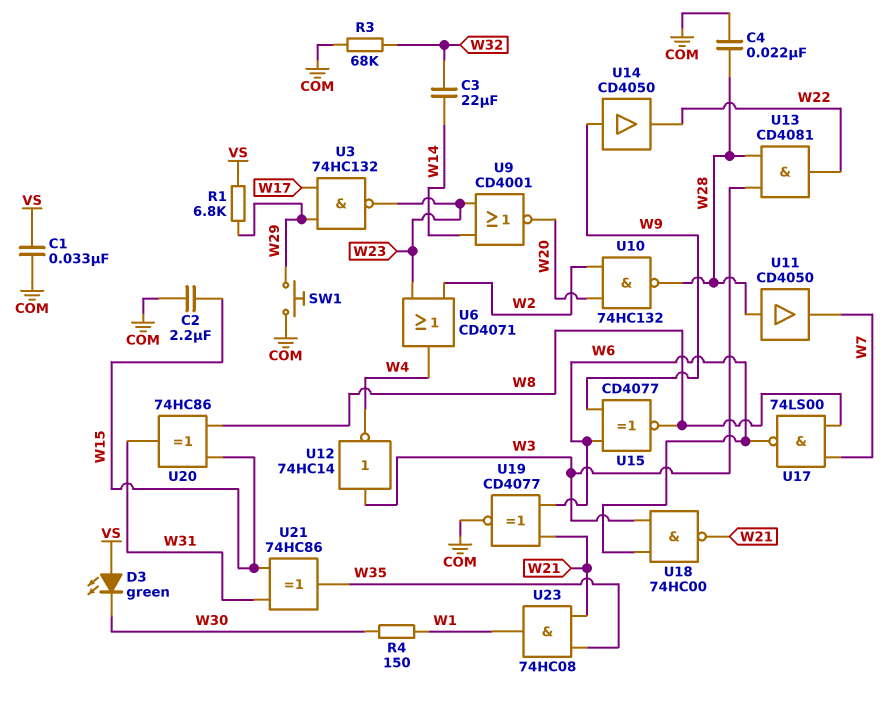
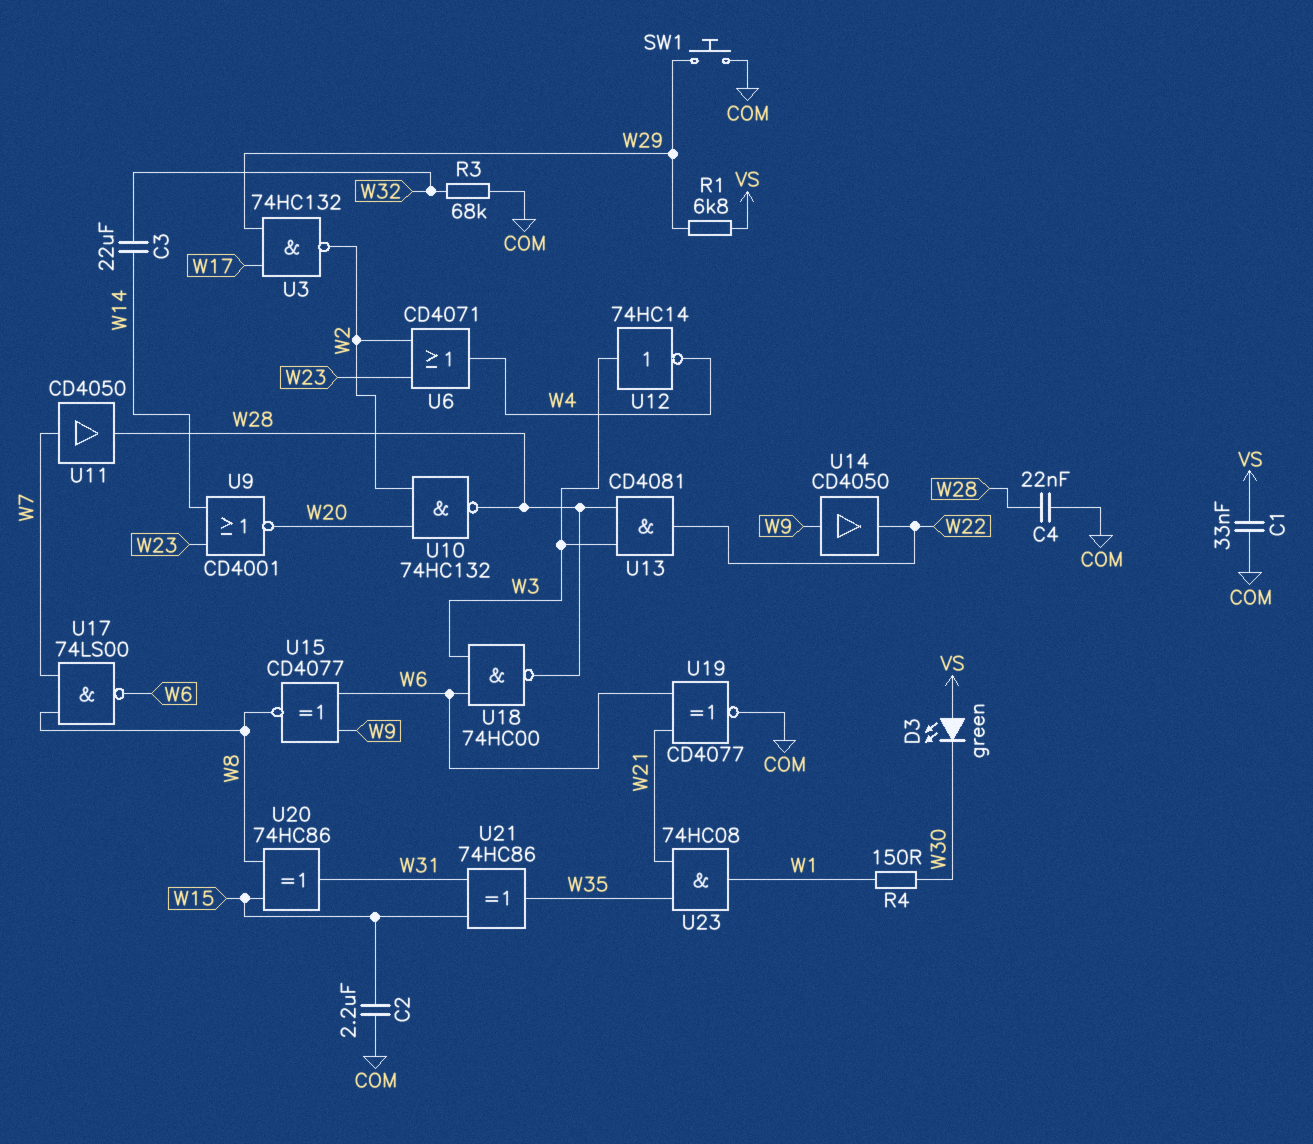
U3: NAND 74HC132 (in W17, in W29, out W23) -> NAND 74HC132 (in W17, in W29, out W2)
U11: buffer CD4050 (in W28, out W7) -> buffer CD4050 (in W7, out W28)
U18: NAND 74HC00 (in W3, in W6, out W21) -> NAND 74HC00 (in W3, in W6, out W28)

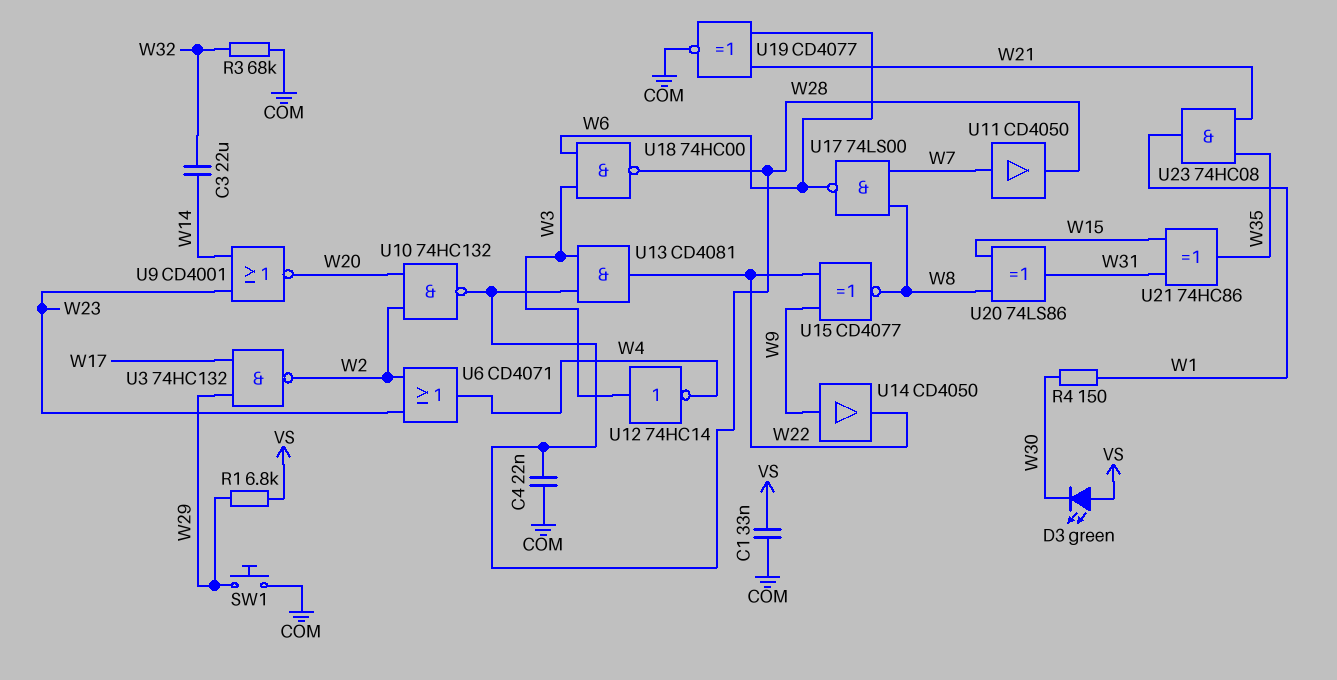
C2: 2.2uF (COM, W15) -> none
U15: XNOR CD4077 (in W6, in W9, out W8) -> XNOR CD4077 (in W9, in W22, out W8)
U20: XOR 74HC86 (in W8, in W15, out W31) -> XOR 74LS86 (in W8, in W15, out W31)

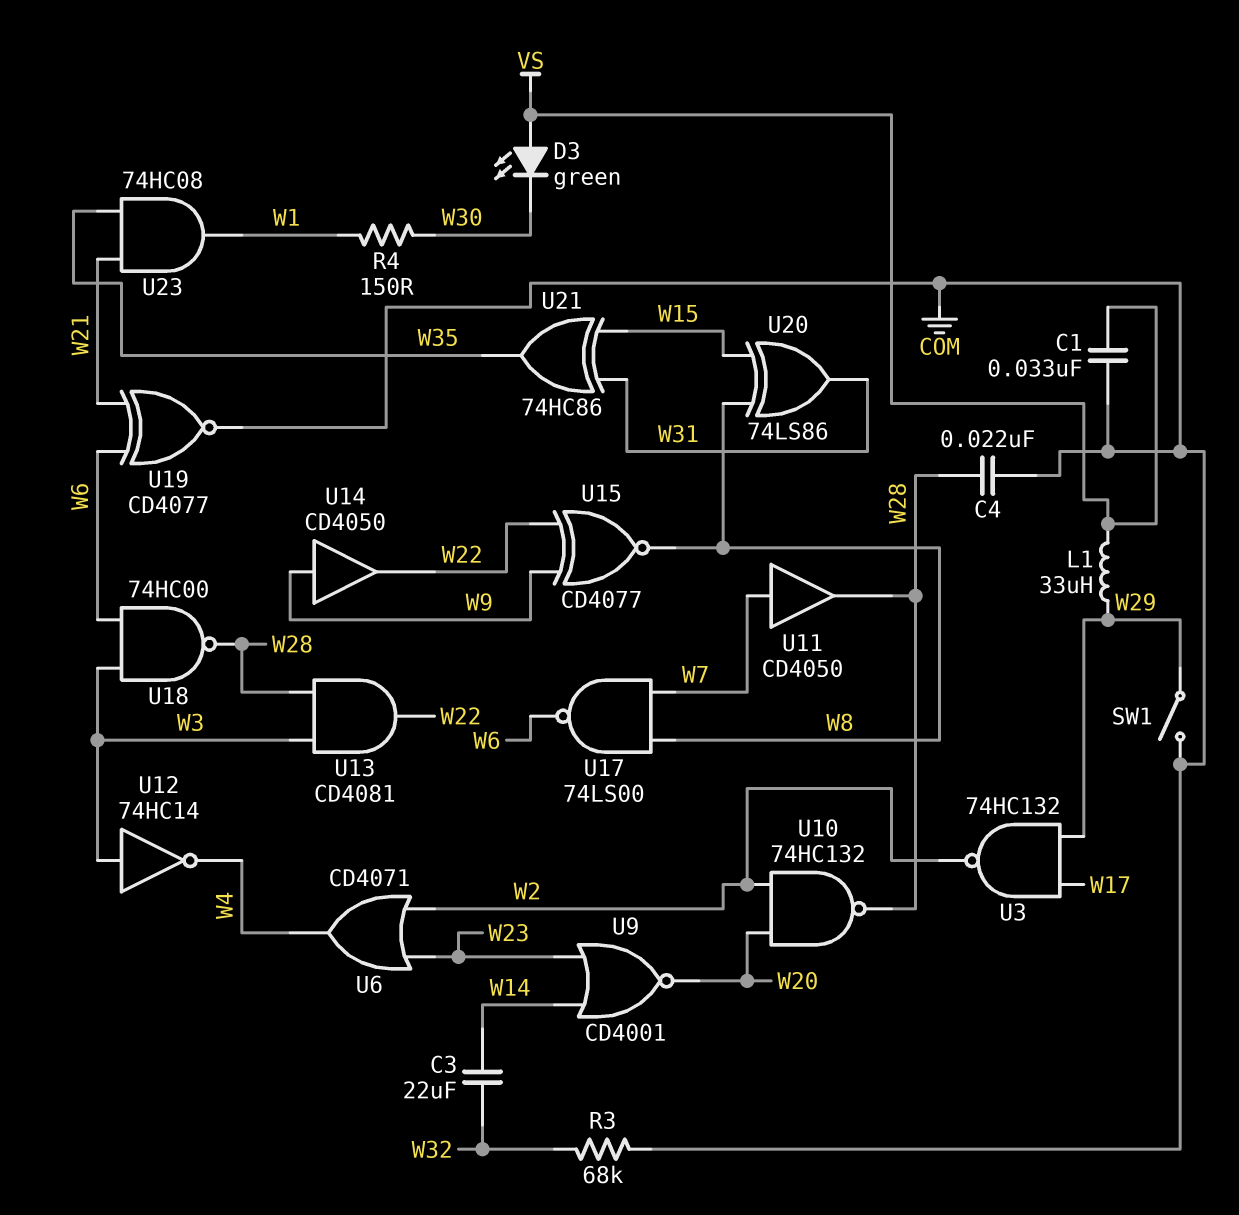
L1: none -> 33uH (VS, W29)
R1: 6.8k (VS, W29) -> none
SW1: button (COM, W29) -> switch (COM, W29)

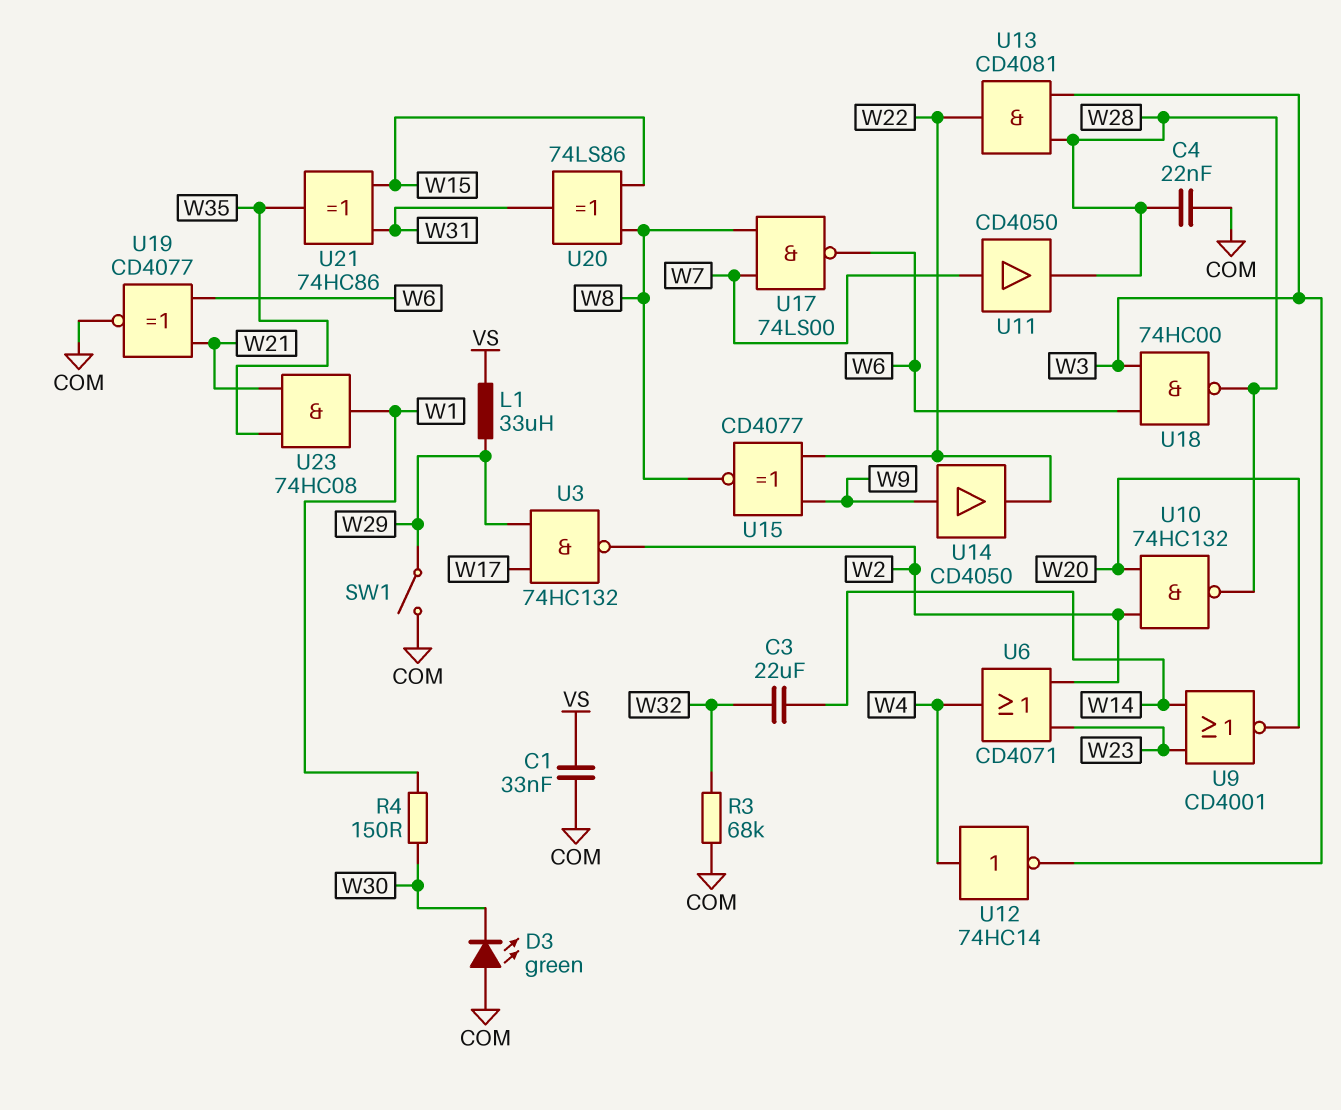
D3: LED green (A VS, K W30) -> LED green (A COM, K W30)
U12: NOT 74HC14 (in W3, out W4) -> NOT 74HC14 (in W4, out W3)

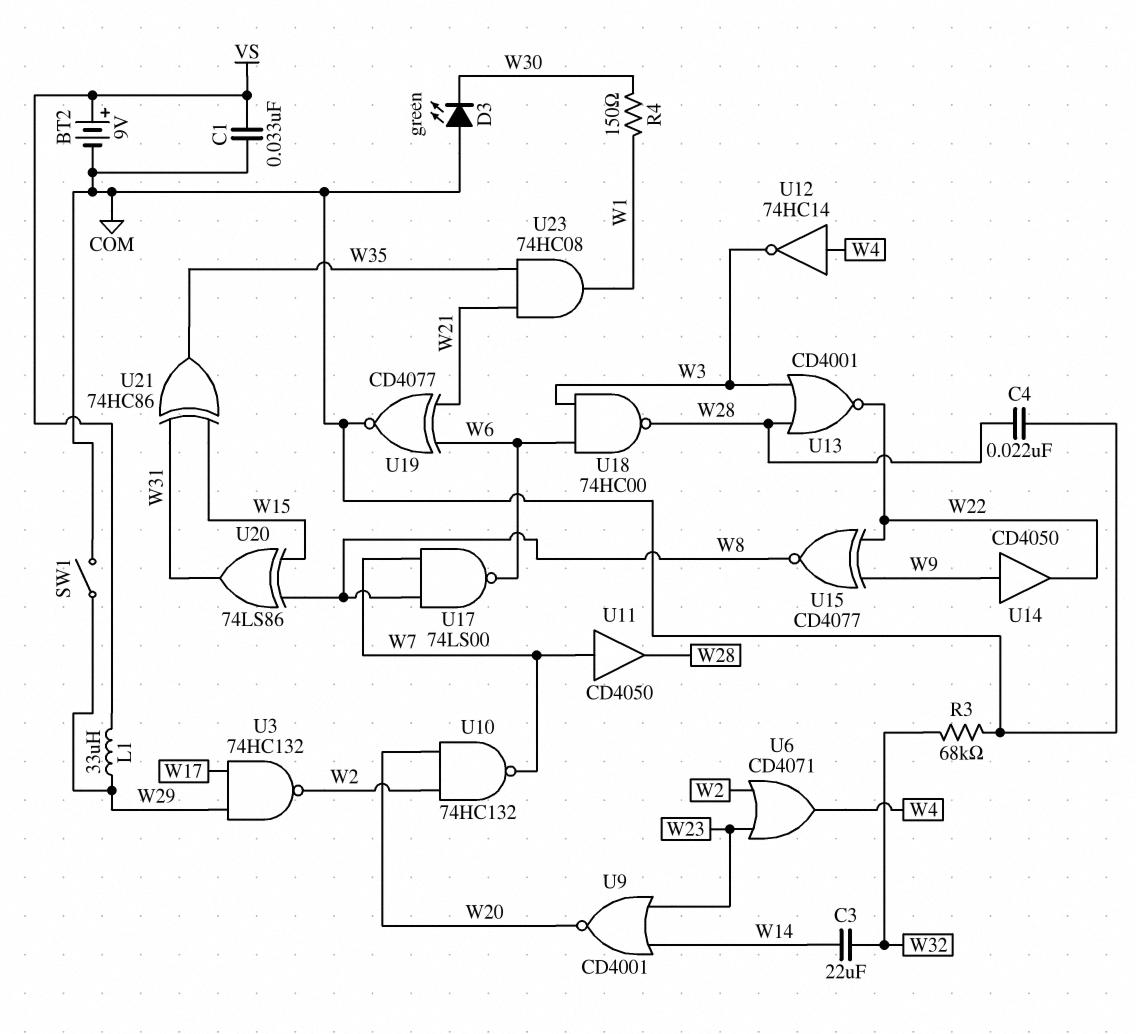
BT2: none -> 9V (plus VS, minus COM)
U10: NAND 74HC132 (in W2, in W20, out W28) -> NAND 74HC132 (in W2, in W20, out W7)
U13: AND CD4081 (in W3, in W28, out W22) -> NOR CD4001 (in W3, in W28, out W22)

